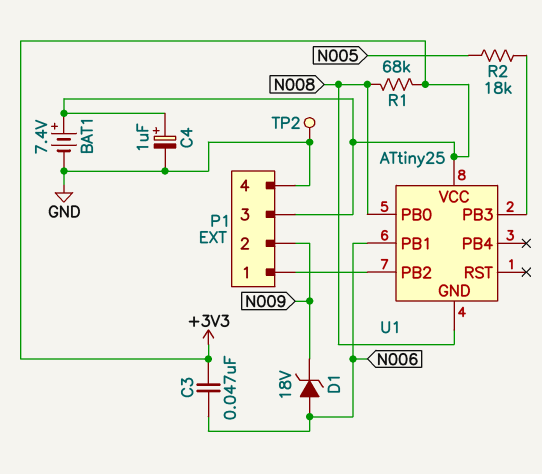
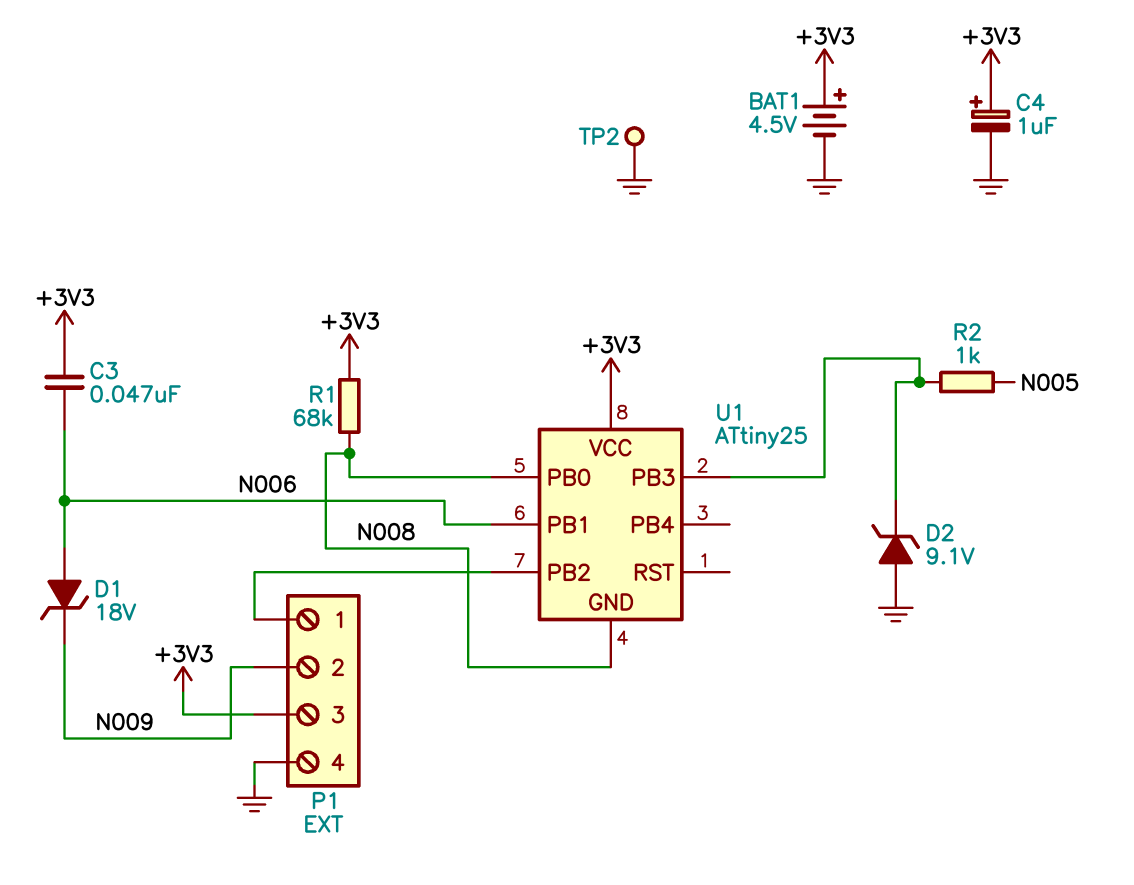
BAT1: 7.4V (plus +3V3, minus GND) -> 4.5V (plus +3V3, minus GND)
D2: none -> zener 9.1V (A GND, K U1/PB3)
R2: 18k (N005, U1/PB3) -> 1k (N005, U1/PB3)

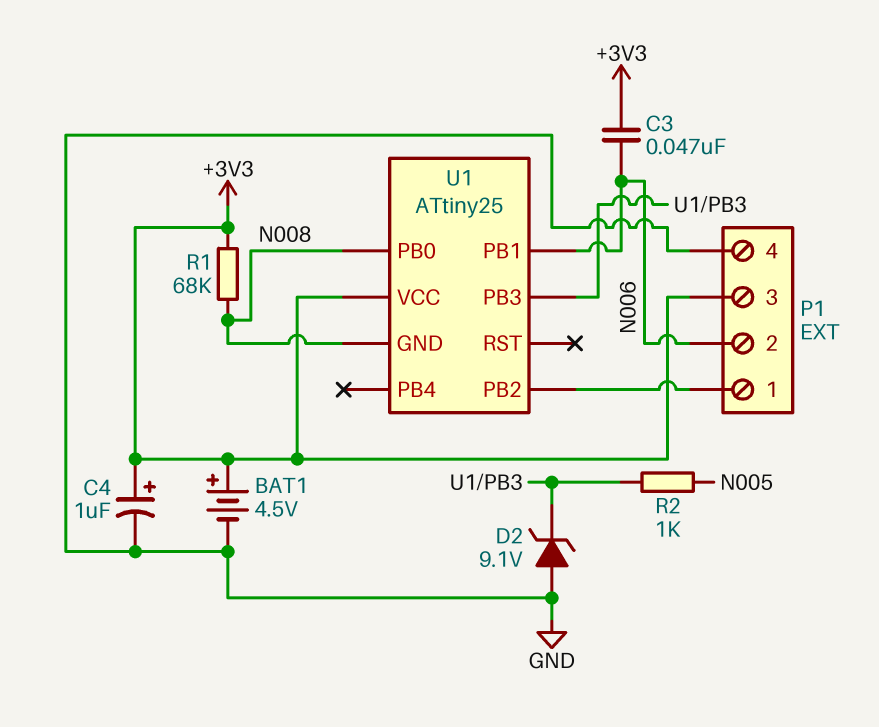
D1: zener 18V (A N006, K N009) -> none
P1 pin 2: N009 -> N006
TP2: test point (GND) -> none

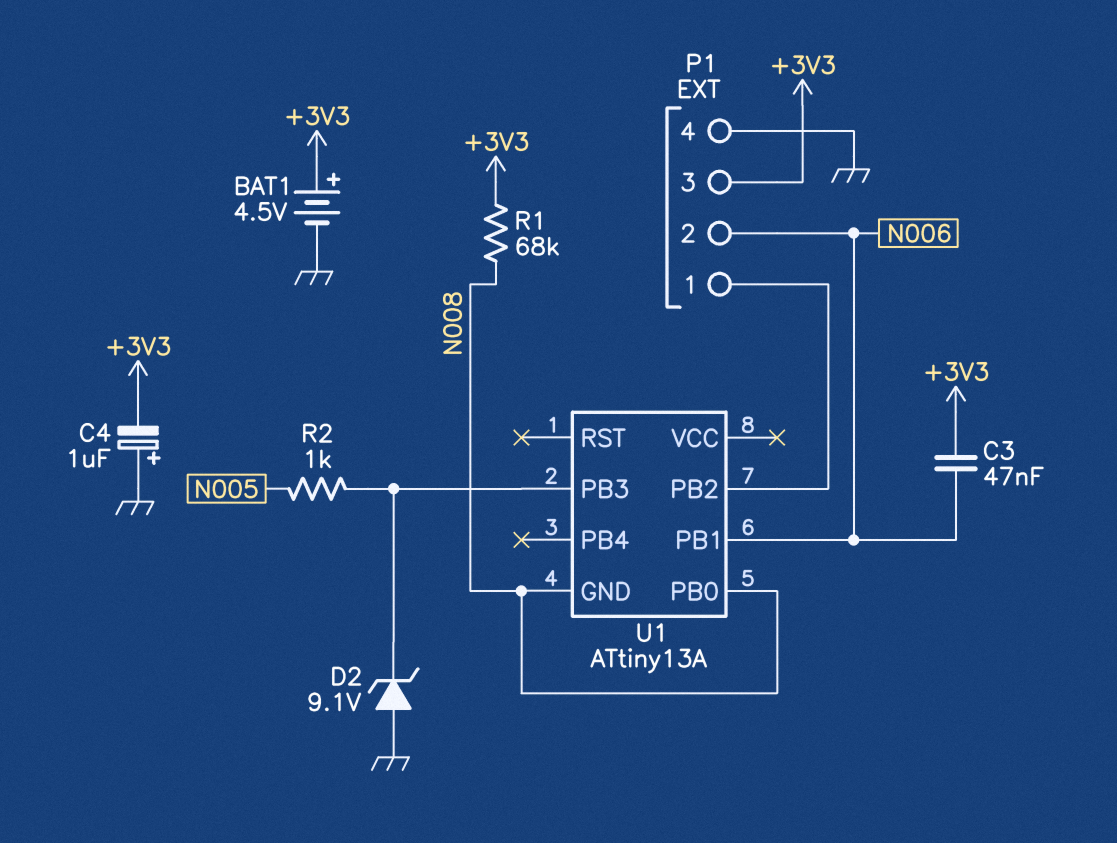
C4: 1uF (plus +3V3, minus GND) -> 1uF (plus GND, minus +3V3)
U1: ATtiny25 -> ATtiny13A
U1 pin VCC: +3V3 -> none

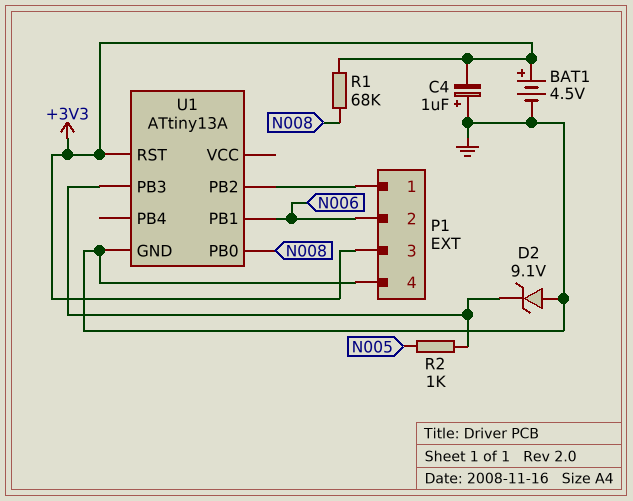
C3: 47nF (+3V3, N006) -> none
U1 pin GND: N008 -> GND
U1 pin RST: none -> +3V3

